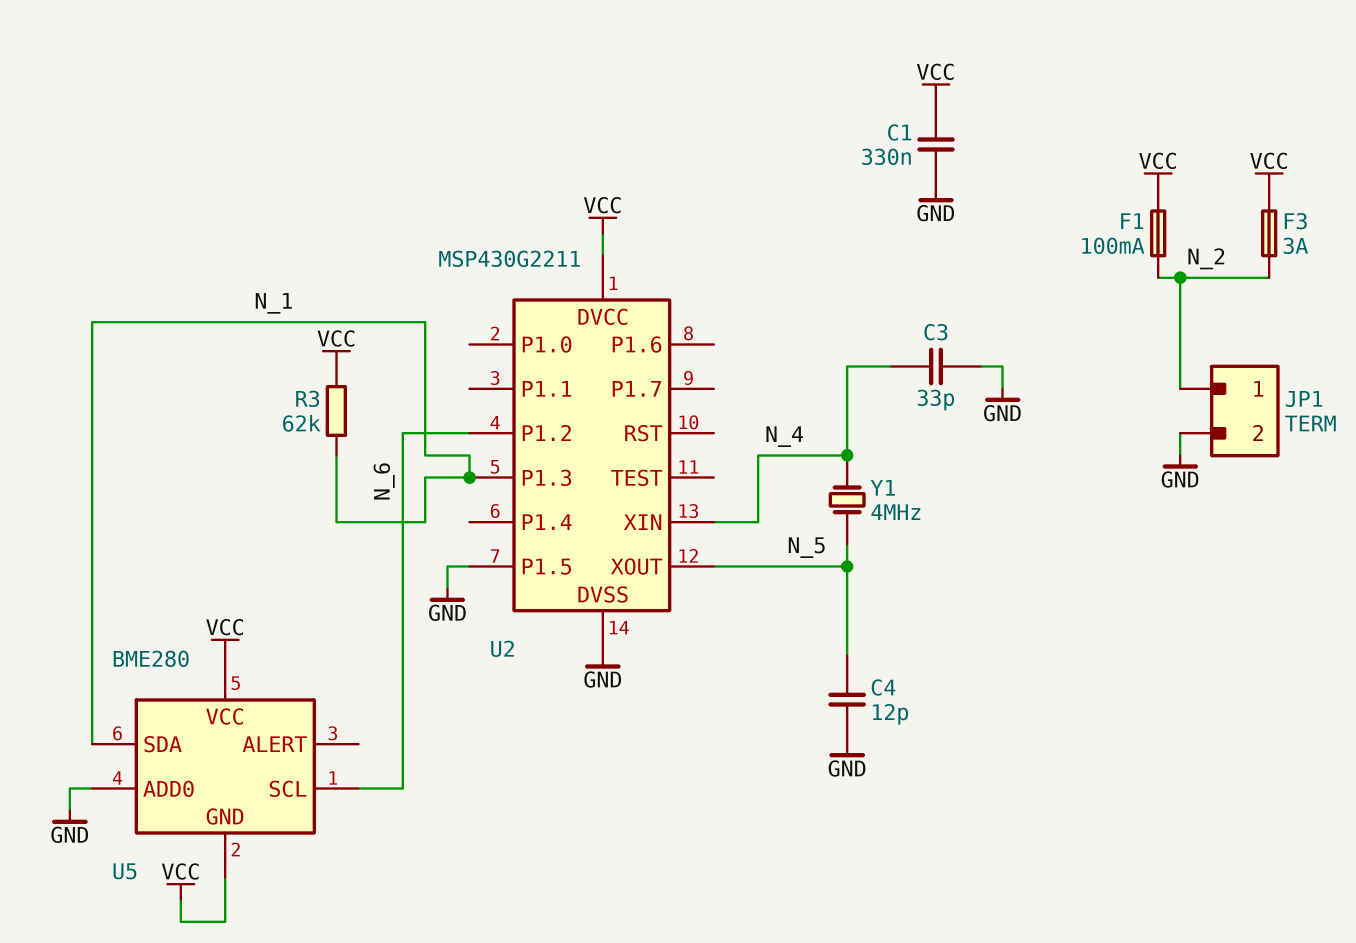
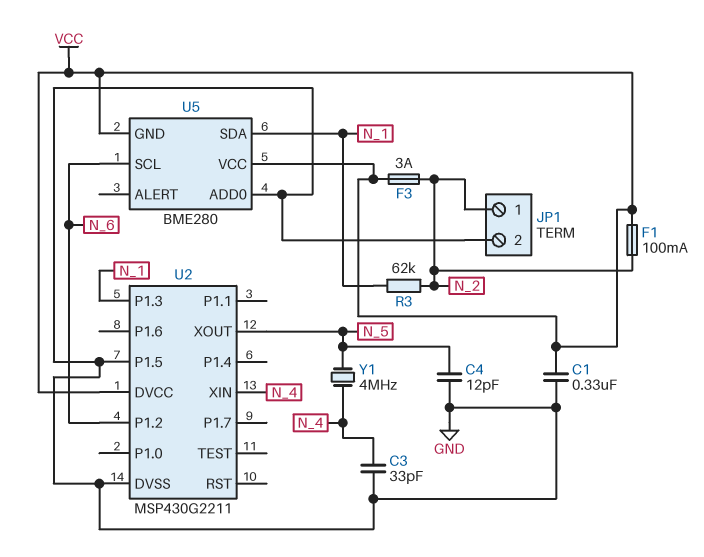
R3: 62k (N_1, VCC) -> 62k (N_1, N_2)

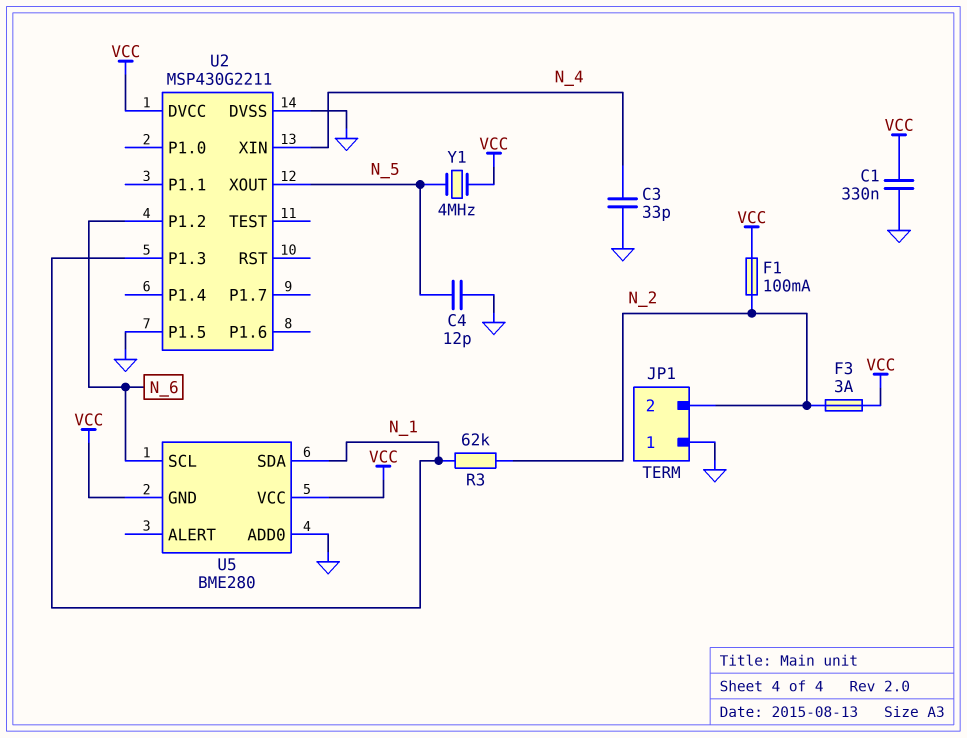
JP1 pin 1: N_2 -> GND
JP1 pin 2: GND -> N_2
Y1: 4MHz (N_4, N_5) -> 4MHz (N_5, VCC)

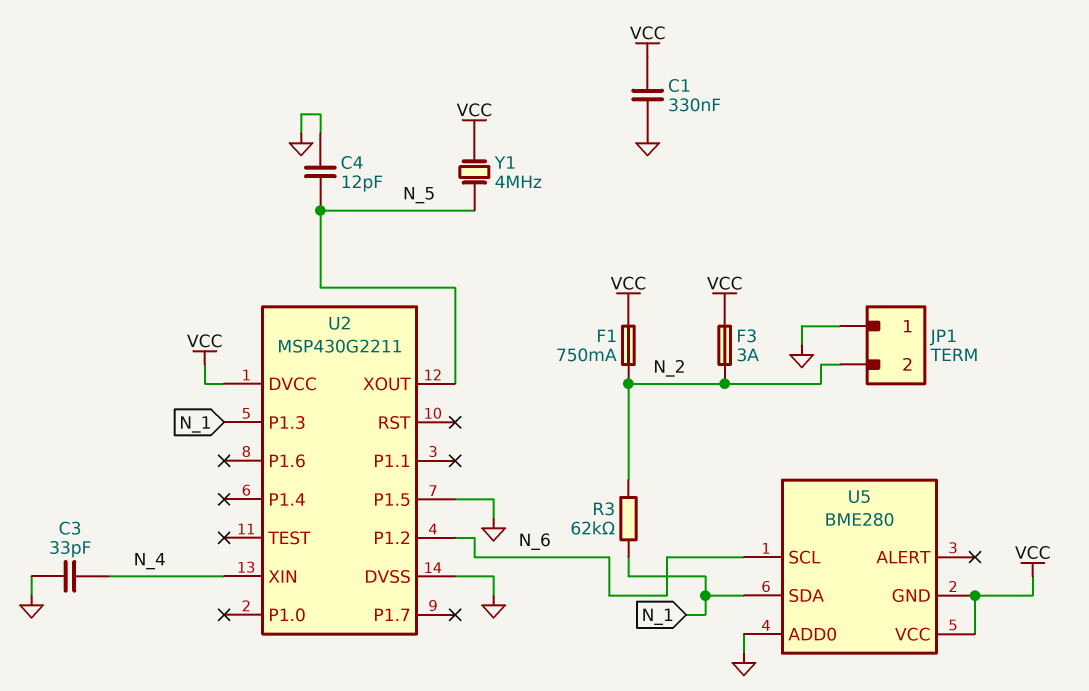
F1: 100mA (N_2, VCC) -> 750mA (N_2, VCC)

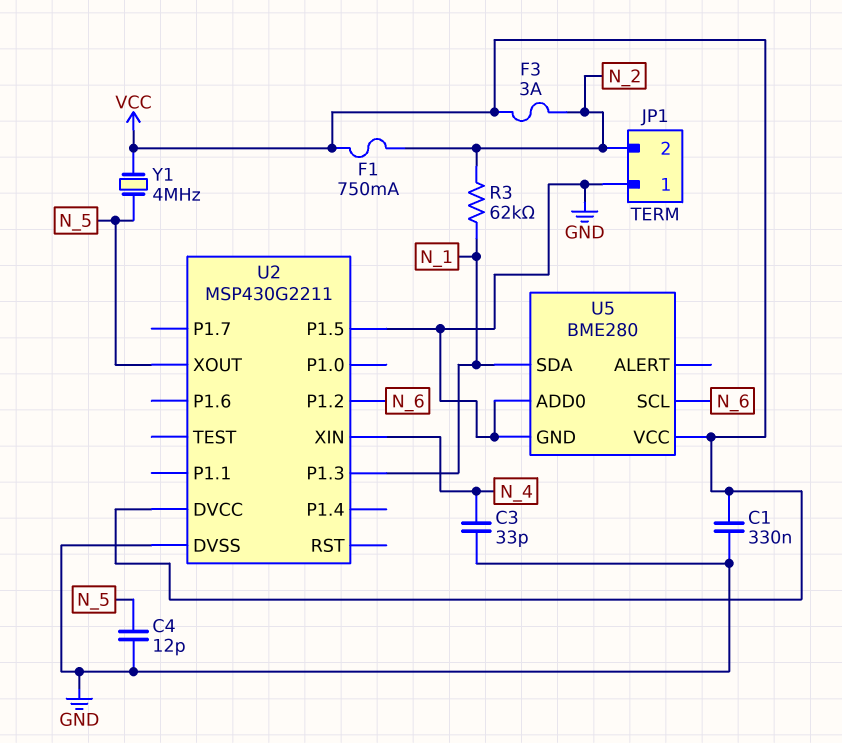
U5 pin GND: VCC -> GND

